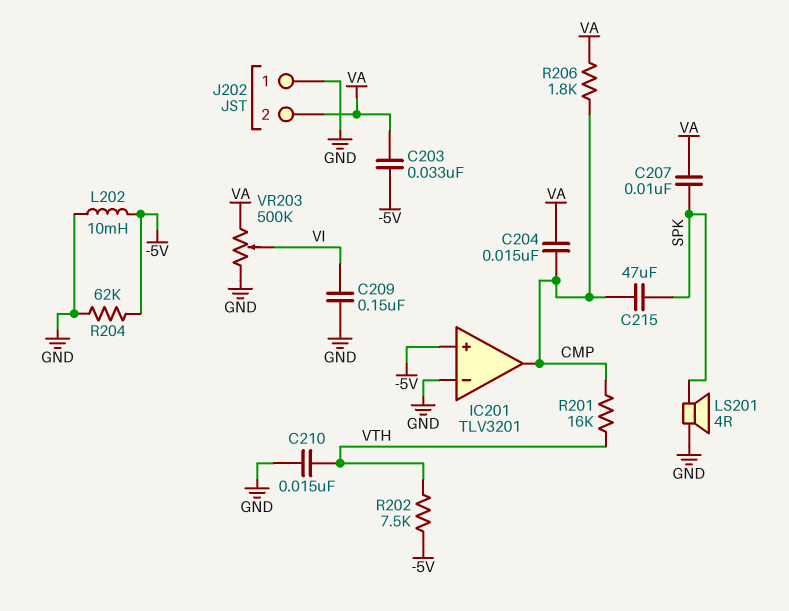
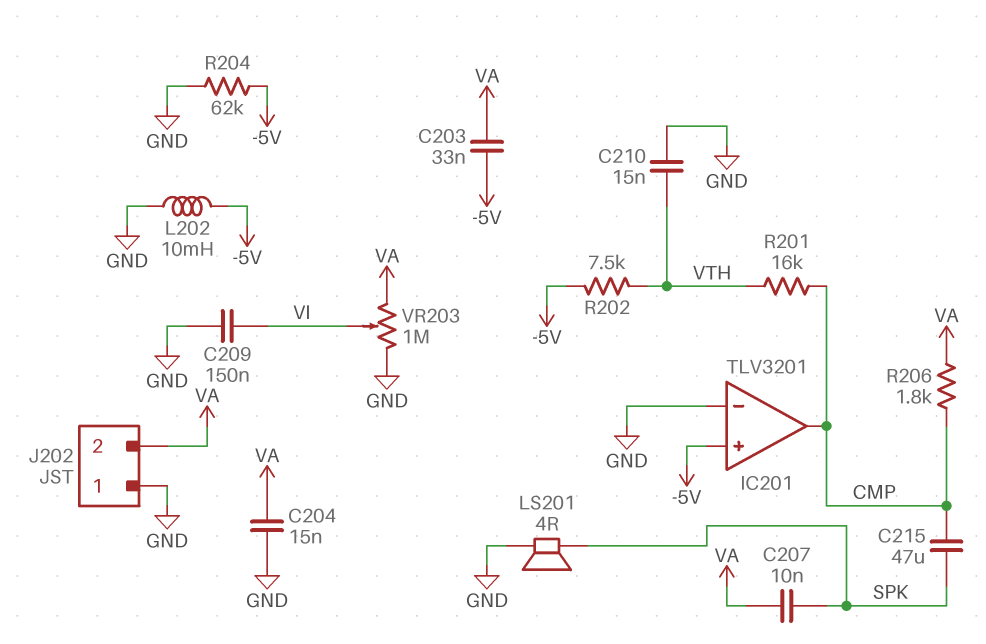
C204: 15nF (CMP, VA) -> 15nF (GND, VA)
VR203: 500k (GND, VA, wiper VI) -> 1M (GND, VA, wiper VI)

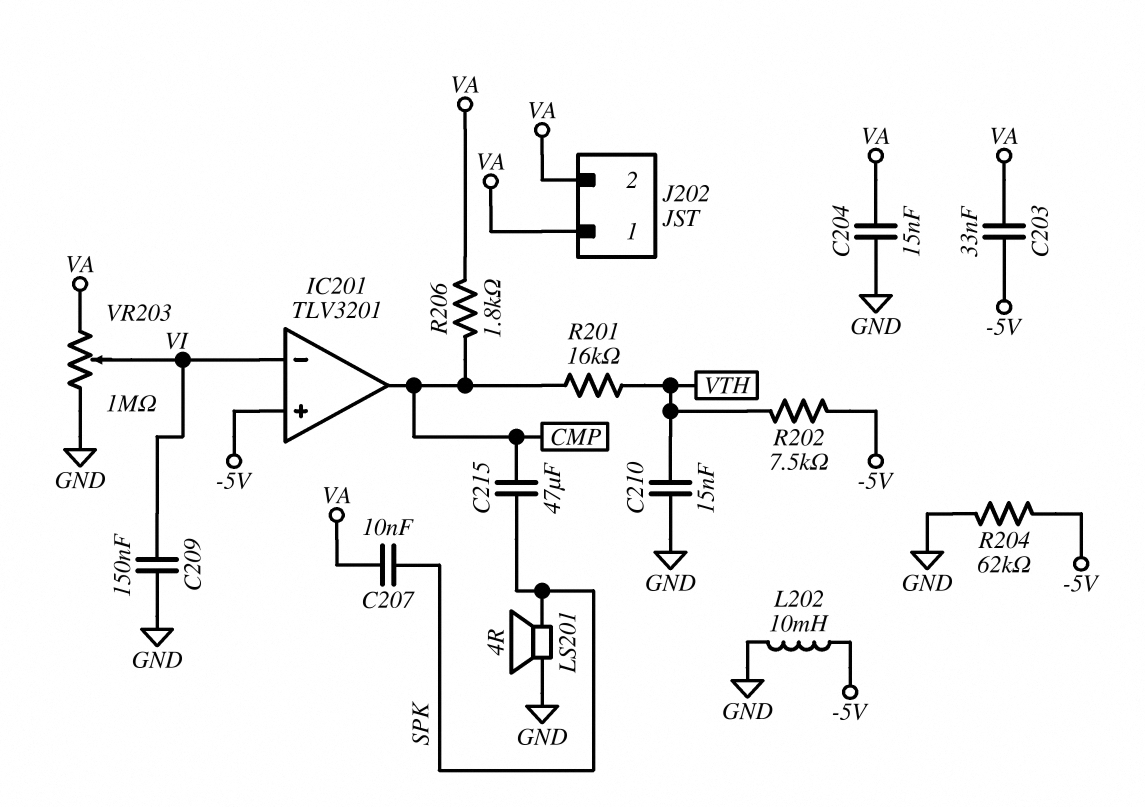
IC201 pin in-: GND -> VI
J202 pin 1: GND -> VA

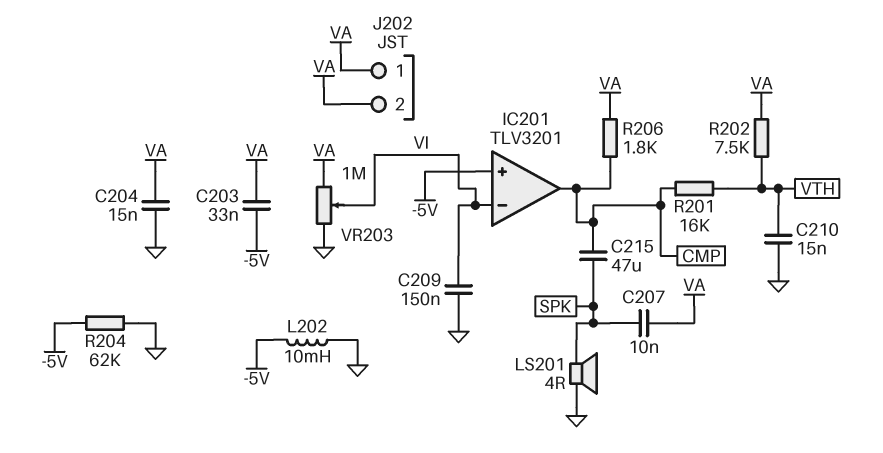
R202: 7.5k (-5V, VTH) -> 7.5k (VA, VTH)

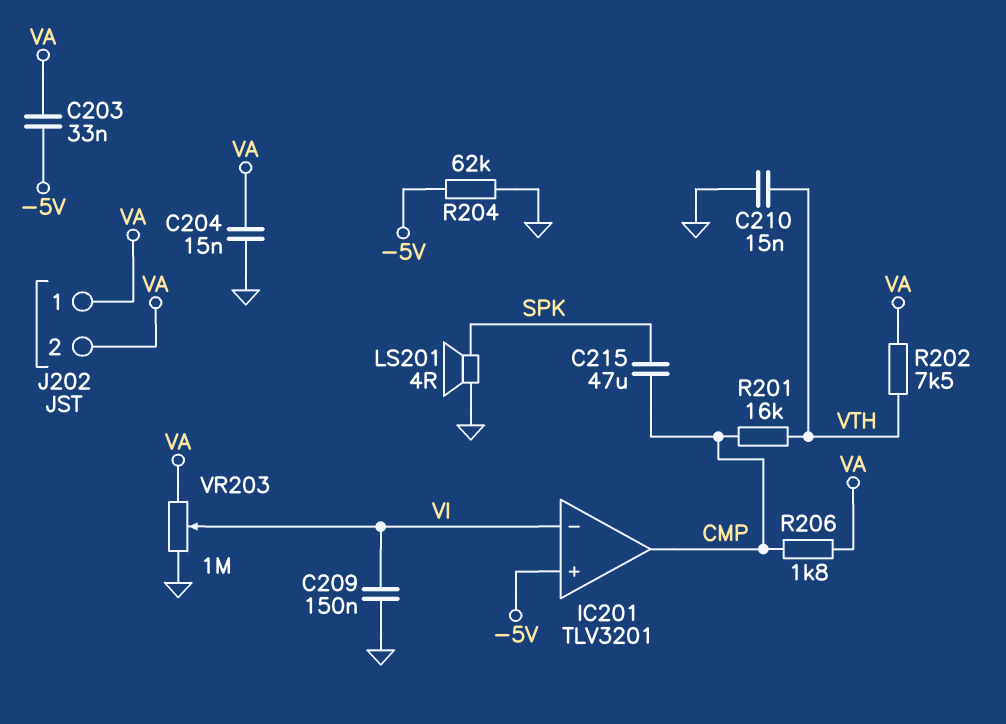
C207: 10nF (SPK, VA) -> none
L202: 10mH (-5V, GND) -> none

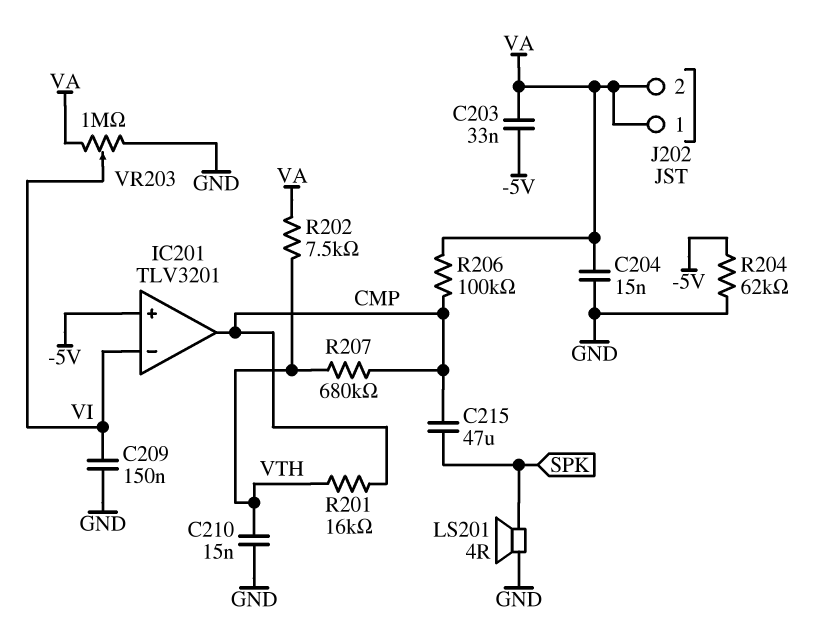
R206: 1.8k (CMP, VA) -> 100k (CMP, VA)
R207: none -> 680k (CMP, VTH)

